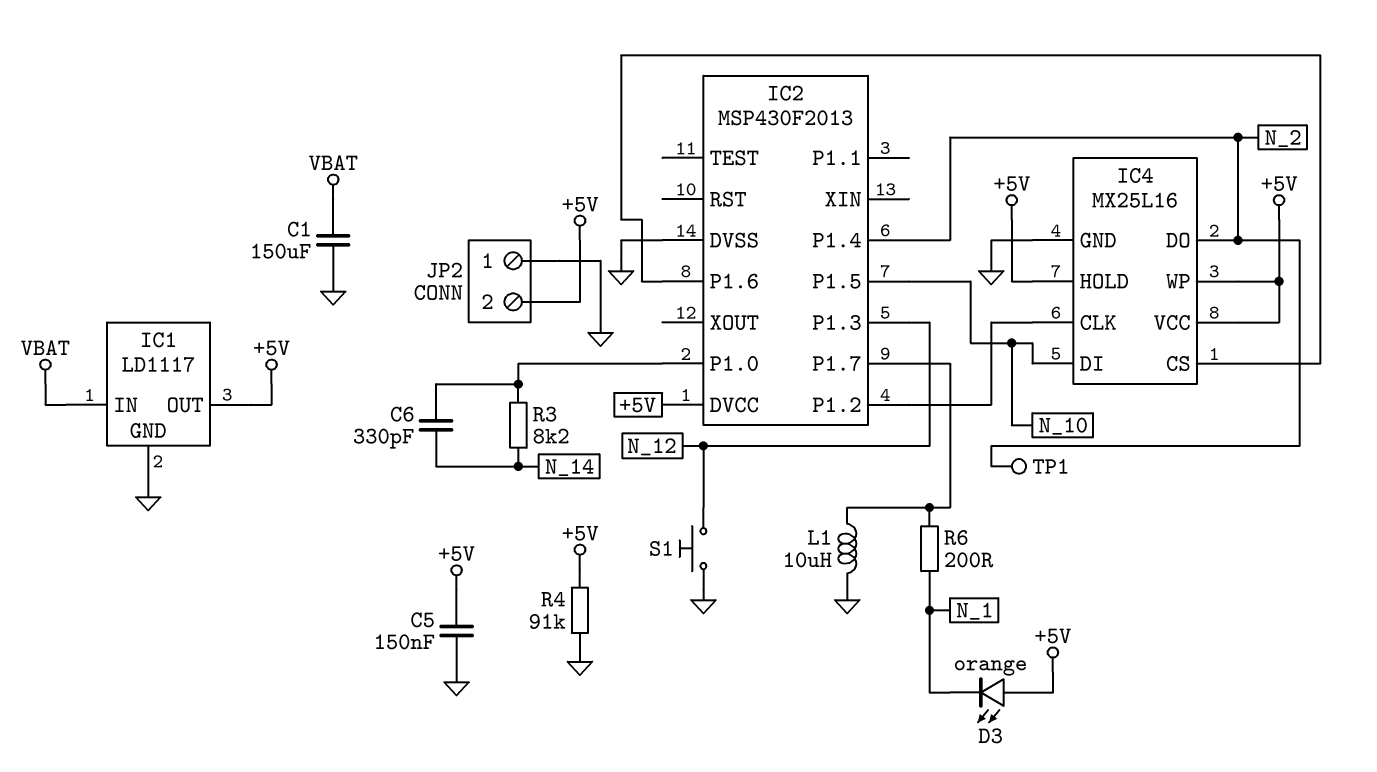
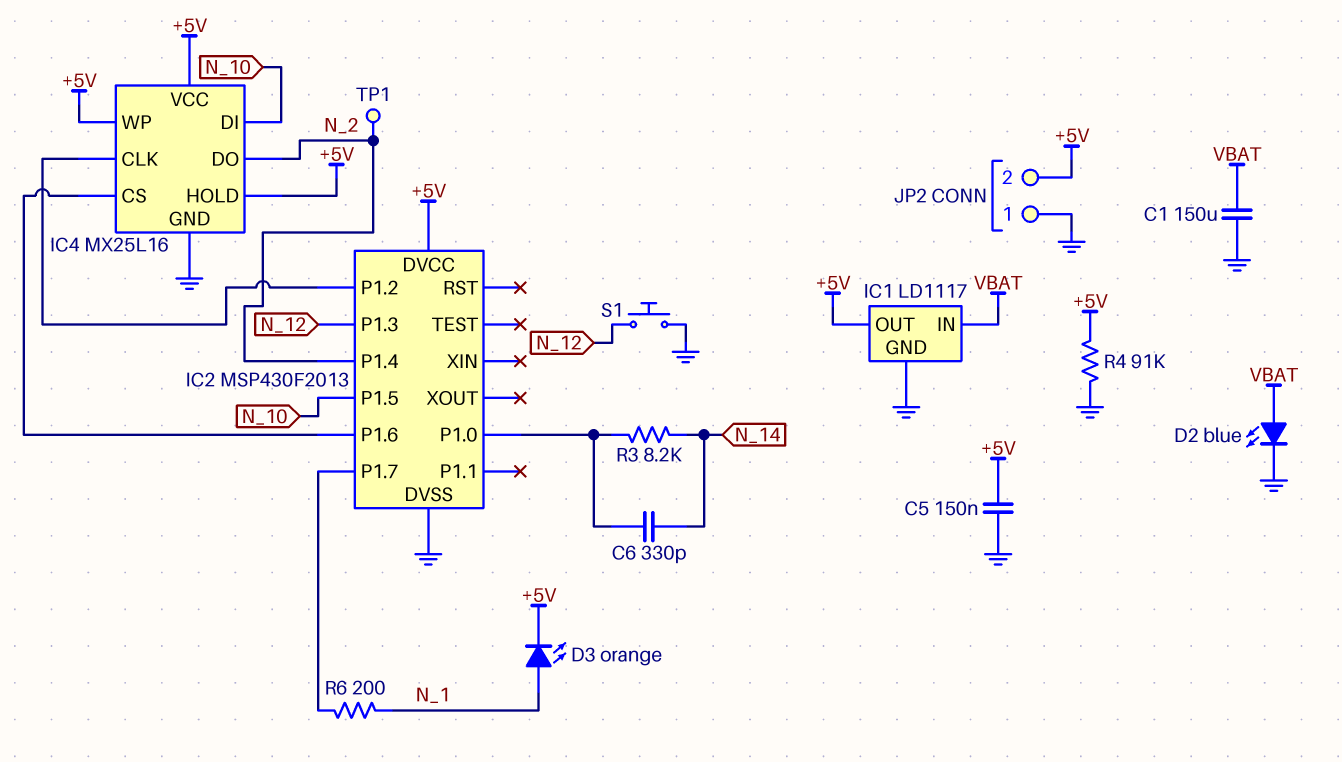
D2: none -> LED blue (A VBAT, K GND)
D3: LED orange (A +5V, K N_1) -> LED orange (A N_1, K +5V)
L1: 10uH (GND, IC2/P1.7) -> none

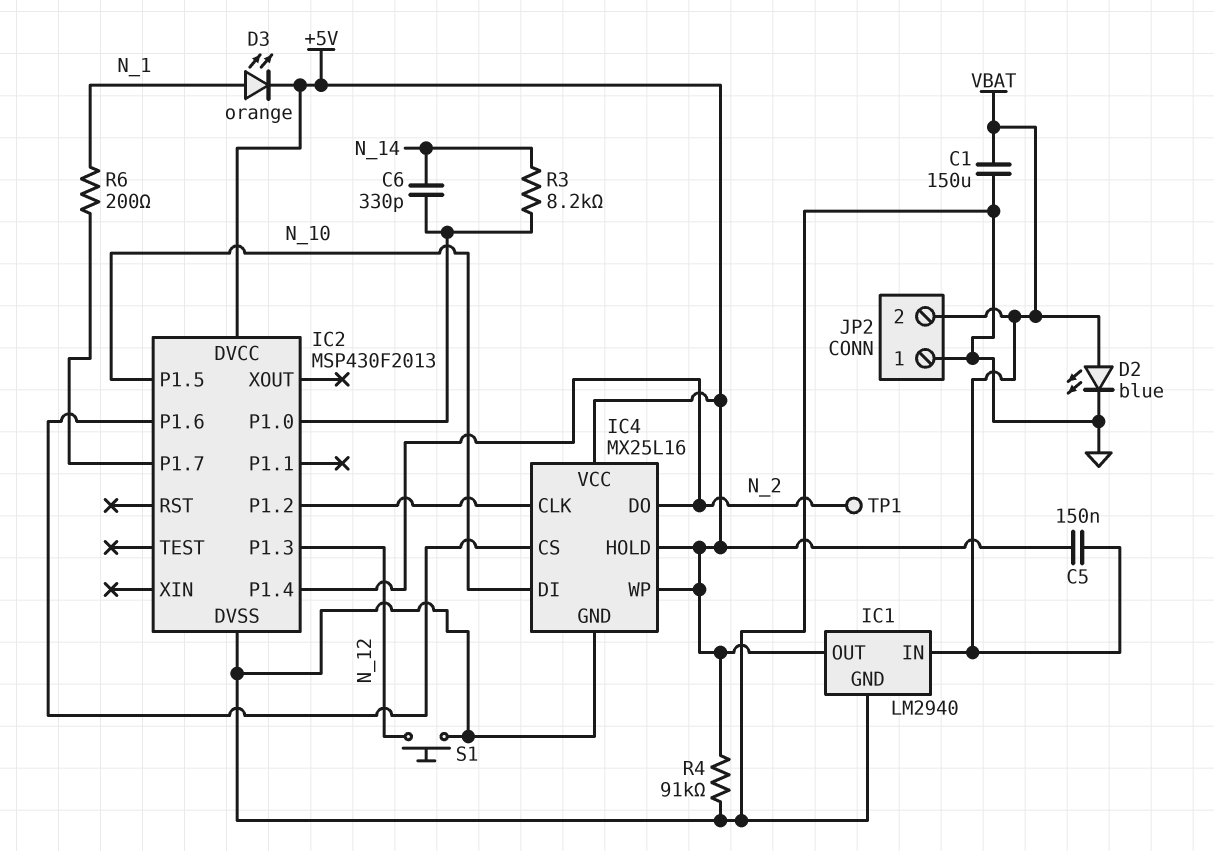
C5: 150nF (+5V, GND) -> 150nF (+5V, VBAT)
IC1: LD1117 -> LM2940
JP2 pin 2: +5V -> VBAT

